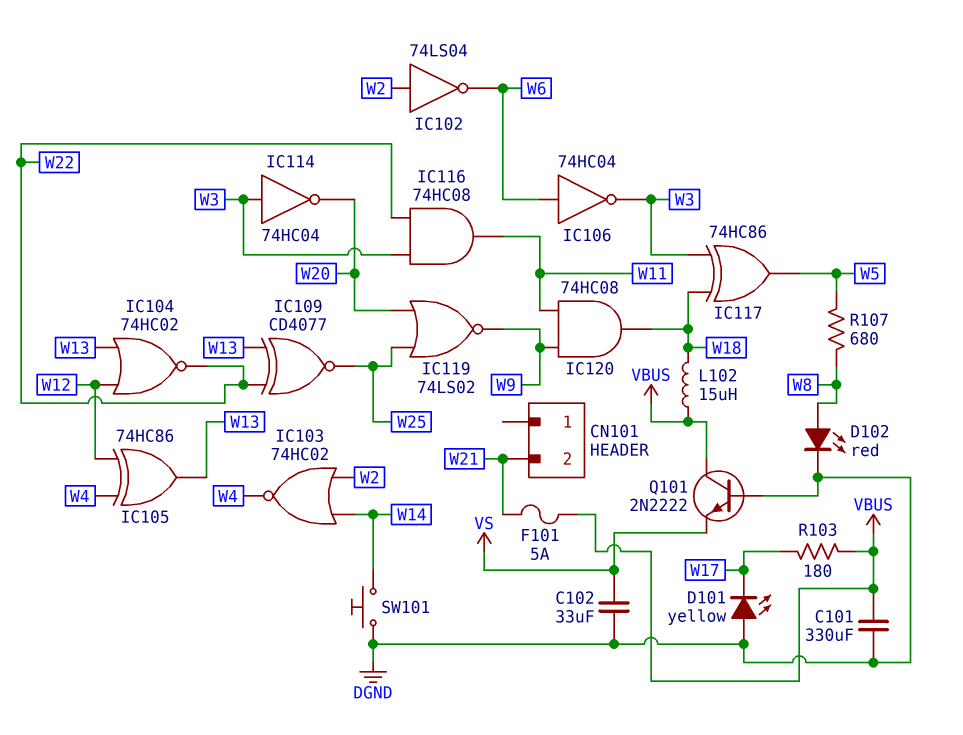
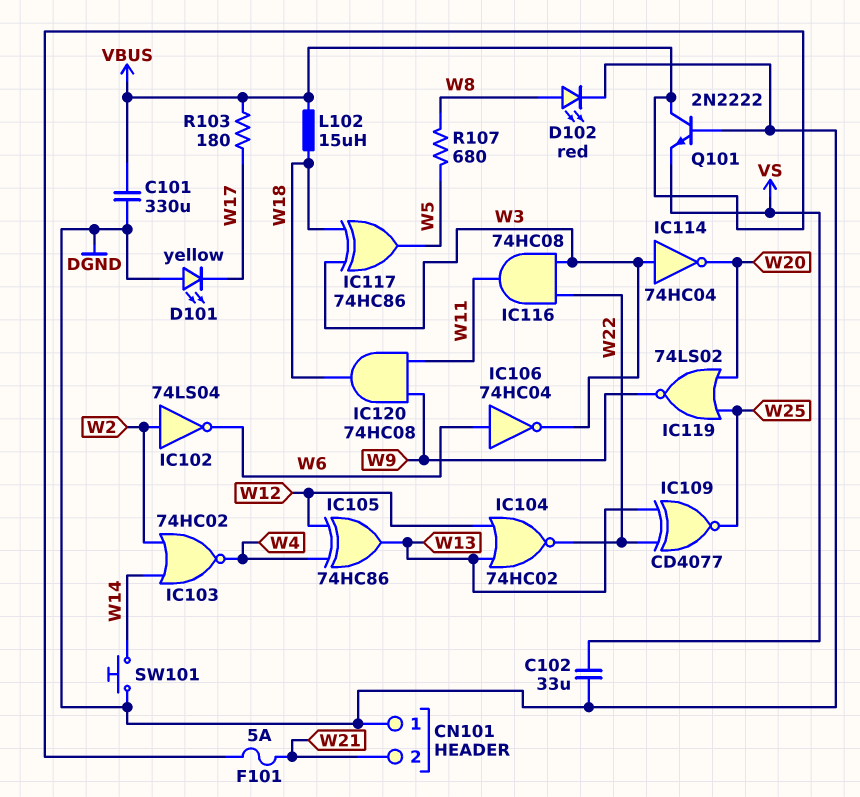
CN101 pin 1: none -> DGND

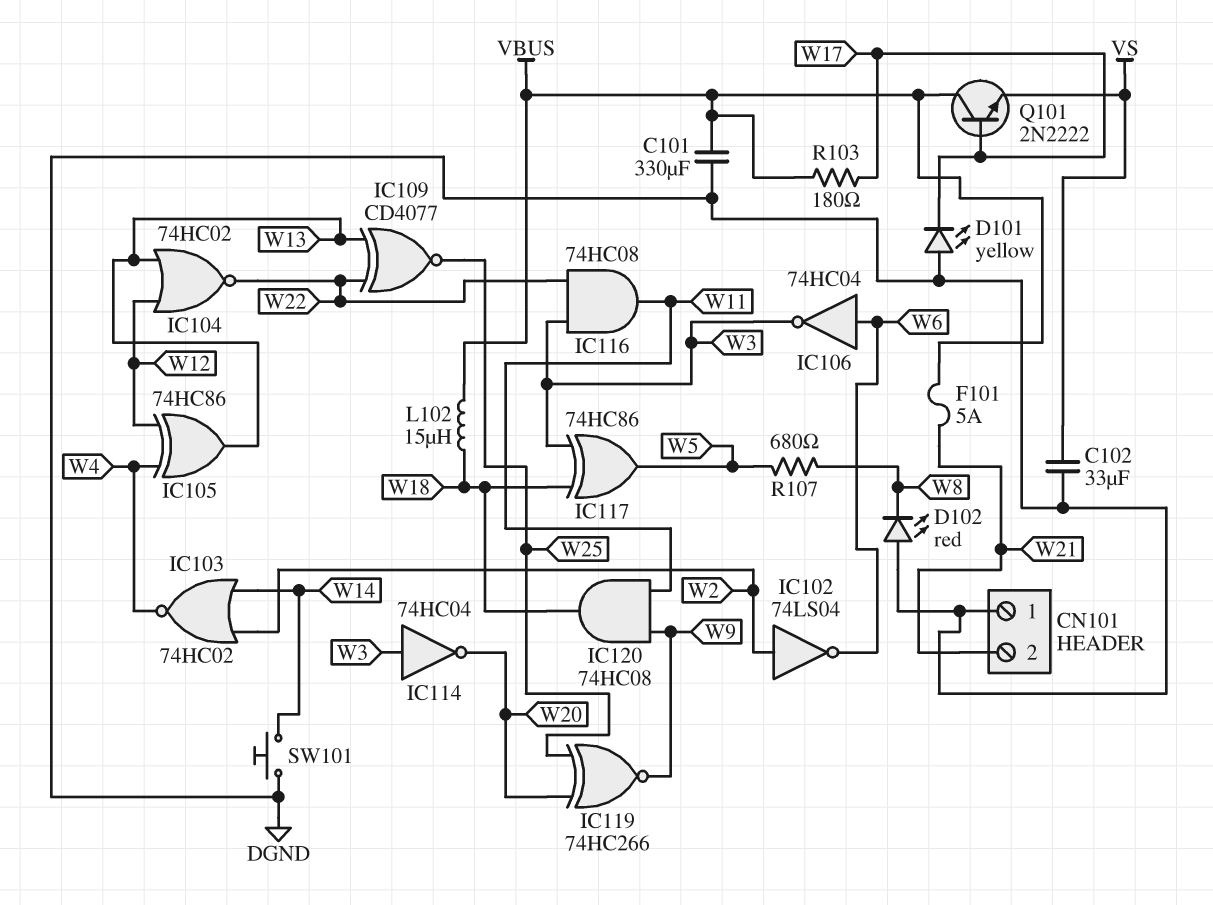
D102: LED red (A W8, K DGND) -> LED red (A DGND, K W8)
IC119: NOR 74LS02 (in W20, in W25, out W9) -> XNOR 74HC266 (in W20, in W25, out W9)
Q101: NPN 2N2222 (B DGND, C VBUS, E VS) -> NPN 2N2222 (B W17, C VBUS, E VS)

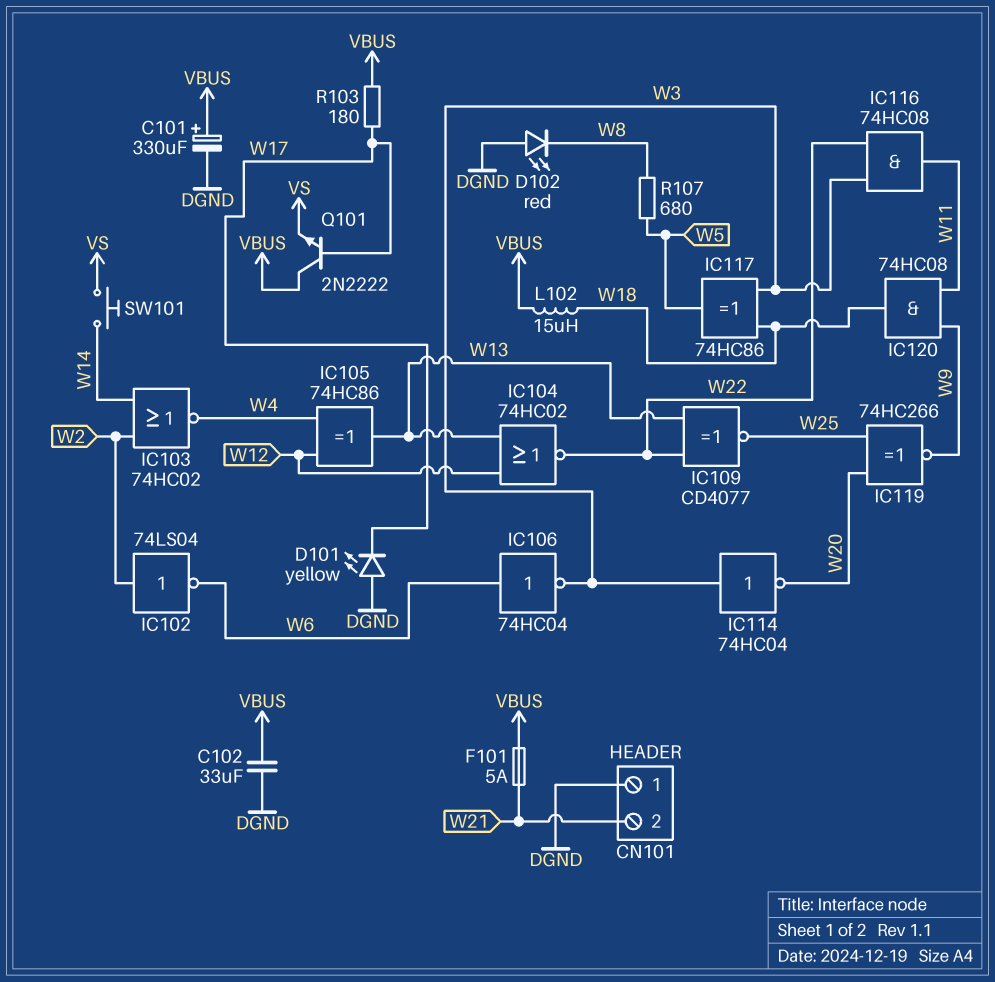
C101: 330uF (DGND, VBUS) -> 330uF (plus VBUS, minus DGND)
C102: 33uF (DGND, VS) -> 33uF (DGND, VBUS)
SW101: button (DGND, W14) -> button (VS, W14)

